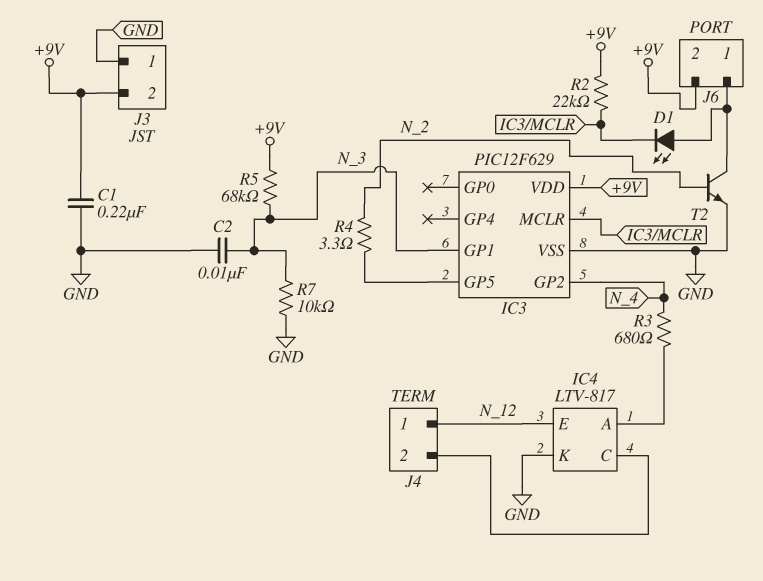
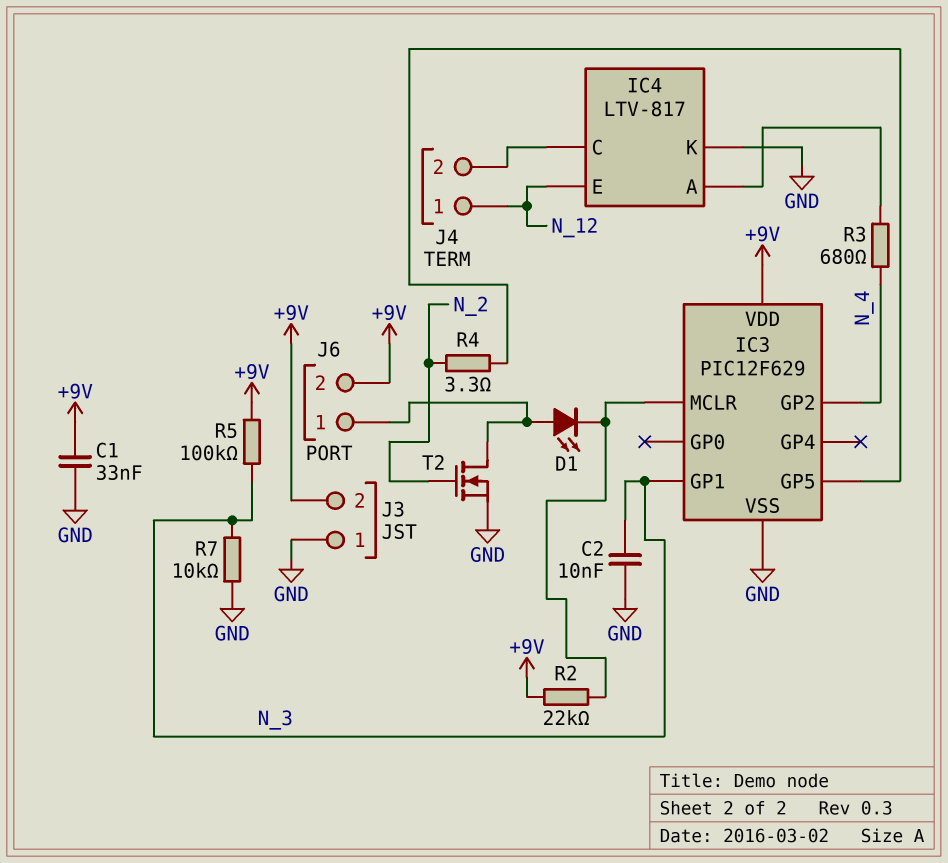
C1: 220nF (+9V, GND) -> 33nF (+9V, GND)
R5: 68k (+9V, N_3) -> 100k (+9V, N_3)
T2: NPN (B N_2, C J6/1, E GND) -> NMOS (G N_2, D J6/1, S GND)

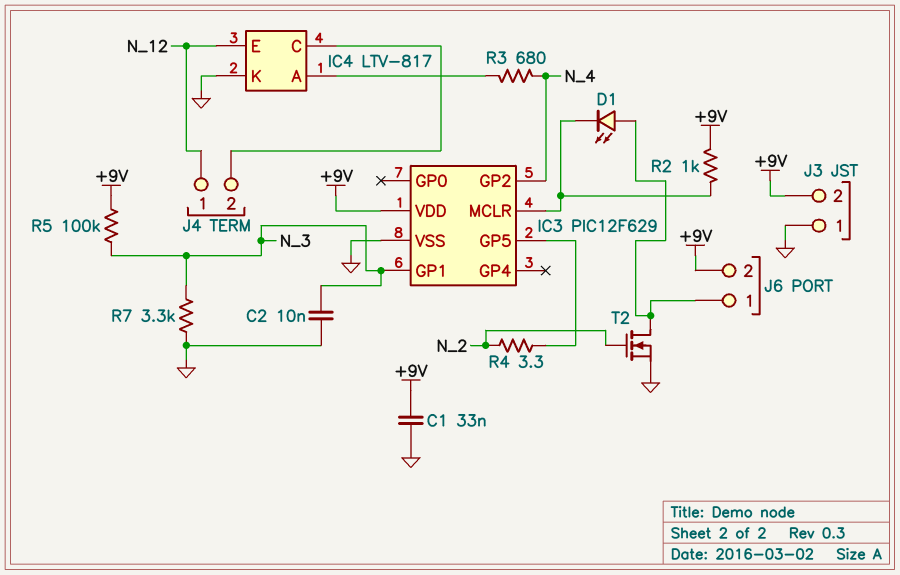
R2: 22k (+9V, IC3/MCLR) -> 1k (+9V, IC3/MCLR)
R7: 10k (GND, N_3) -> 3.3k (GND, N_3)

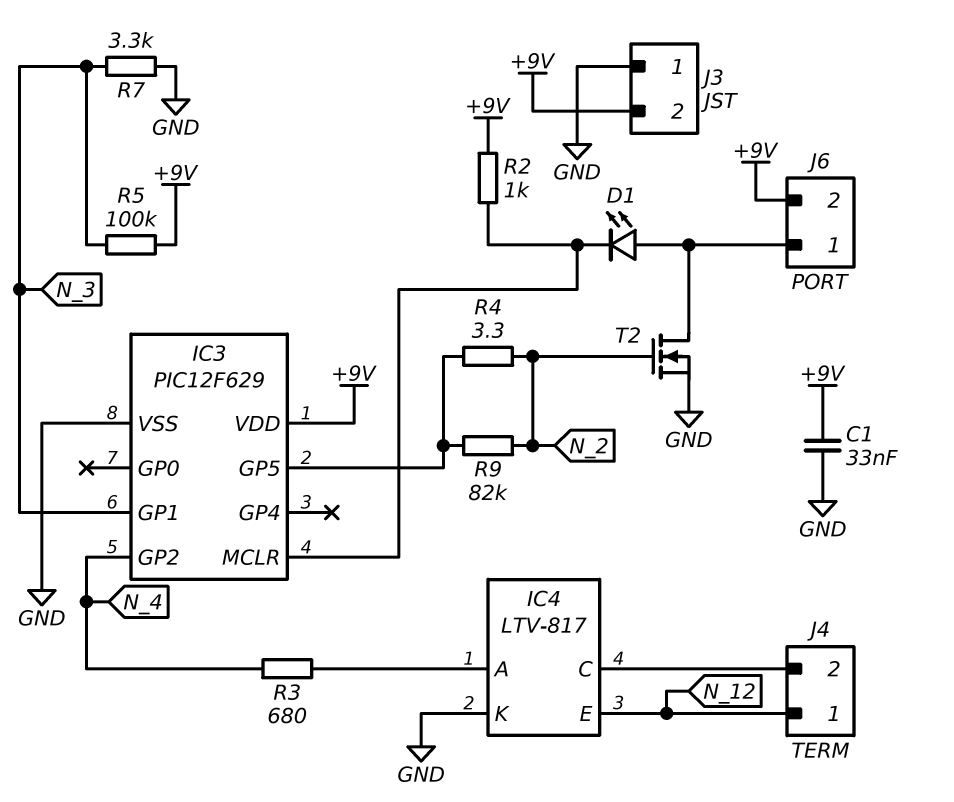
C2: 10nF (GND, N_3) -> none
R9: none -> 82k (IC3/GP5, N_2)

